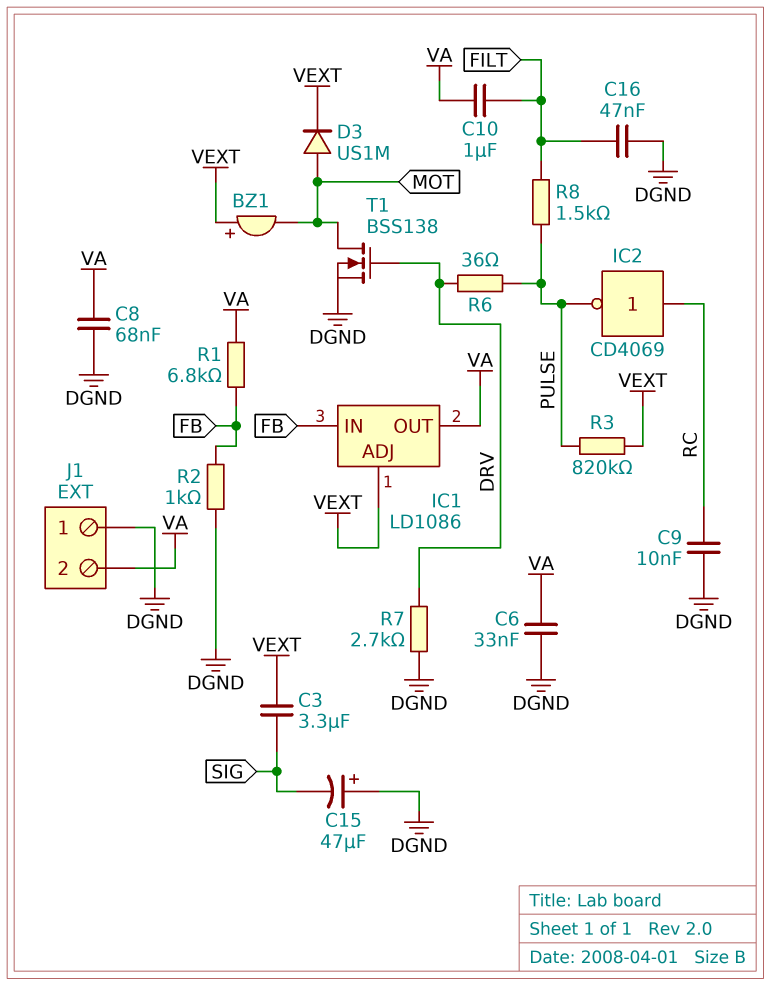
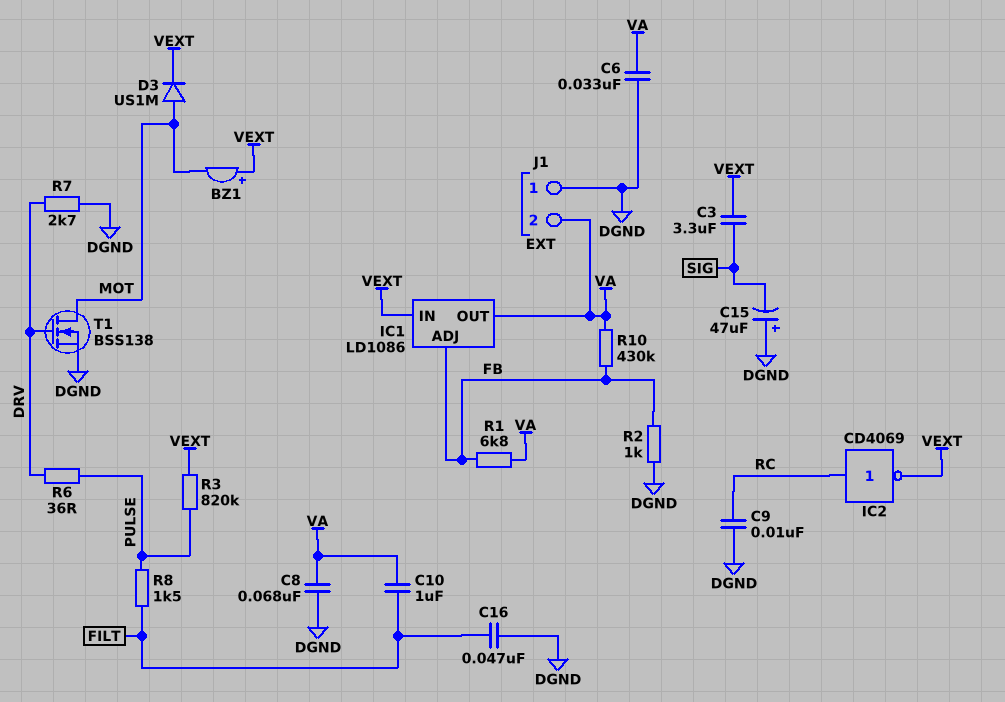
IC1 pin ADJ: VEXT -> FB
IC1 pin IN: FB -> VEXT
IC2: NOT CD4069 (in RC, out PULSE) -> NOT CD4069 (in RC, out VEXT)
R10: none -> 430k (FB, VA)

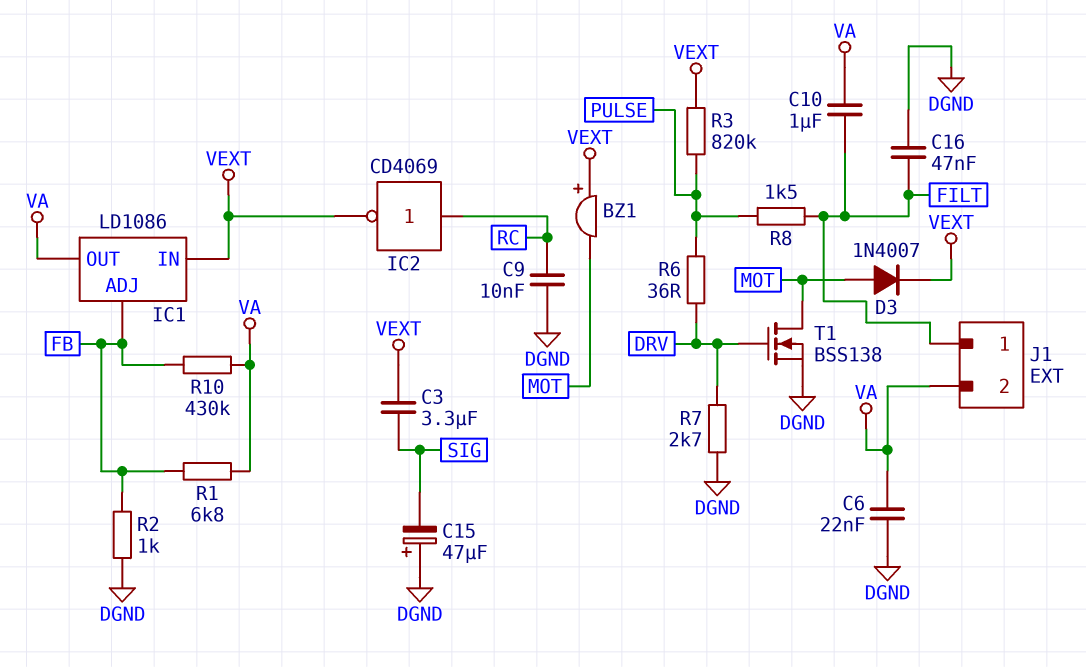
C6: 33nF (DGND, VA) -> 22nF (DGND, VA)
C8: 68nF (DGND, VA) -> none
D3: diode US1M (A MOT, K VEXT) -> diode 1N4007 (A MOT, K VEXT)
J1 pin 1: DGND -> FILT

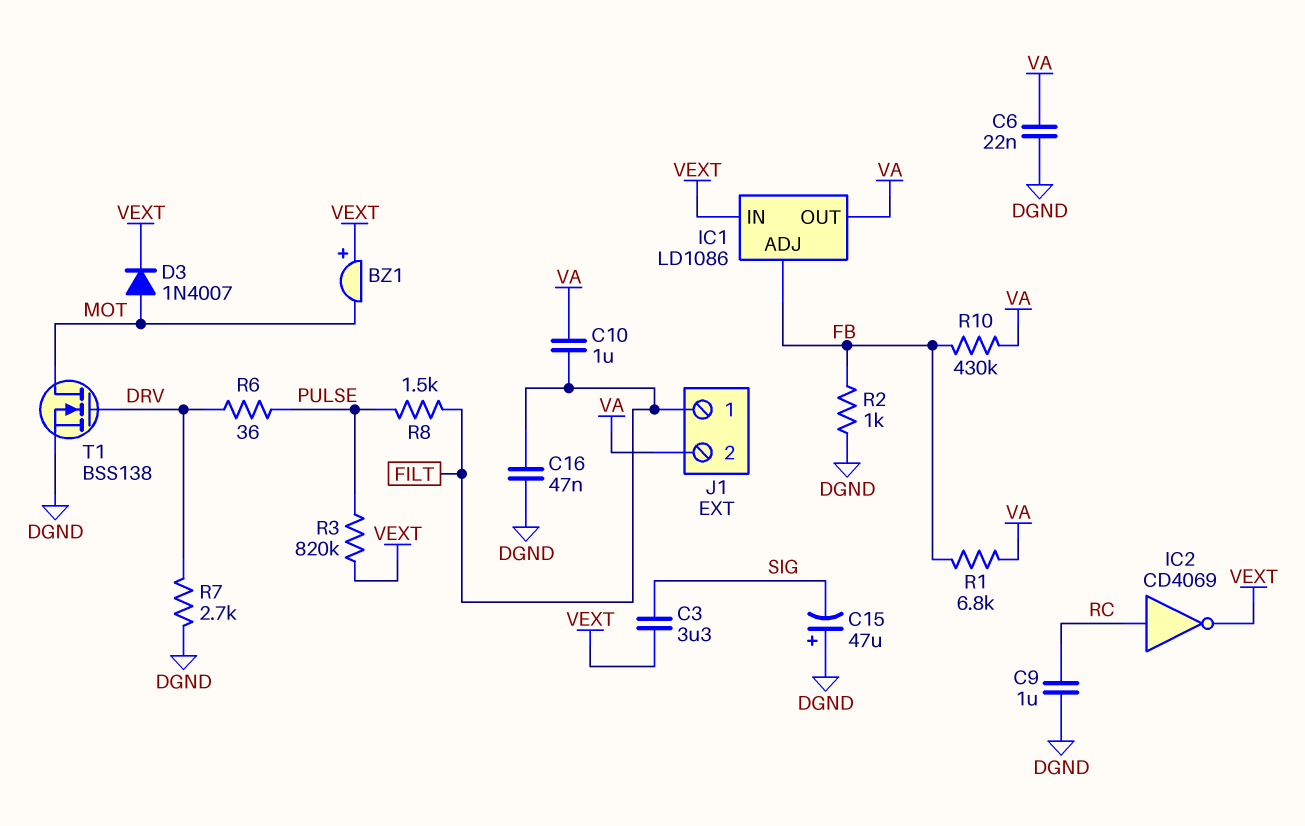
C9: 10nF (DGND, RC) -> 1uF (DGND, RC)

